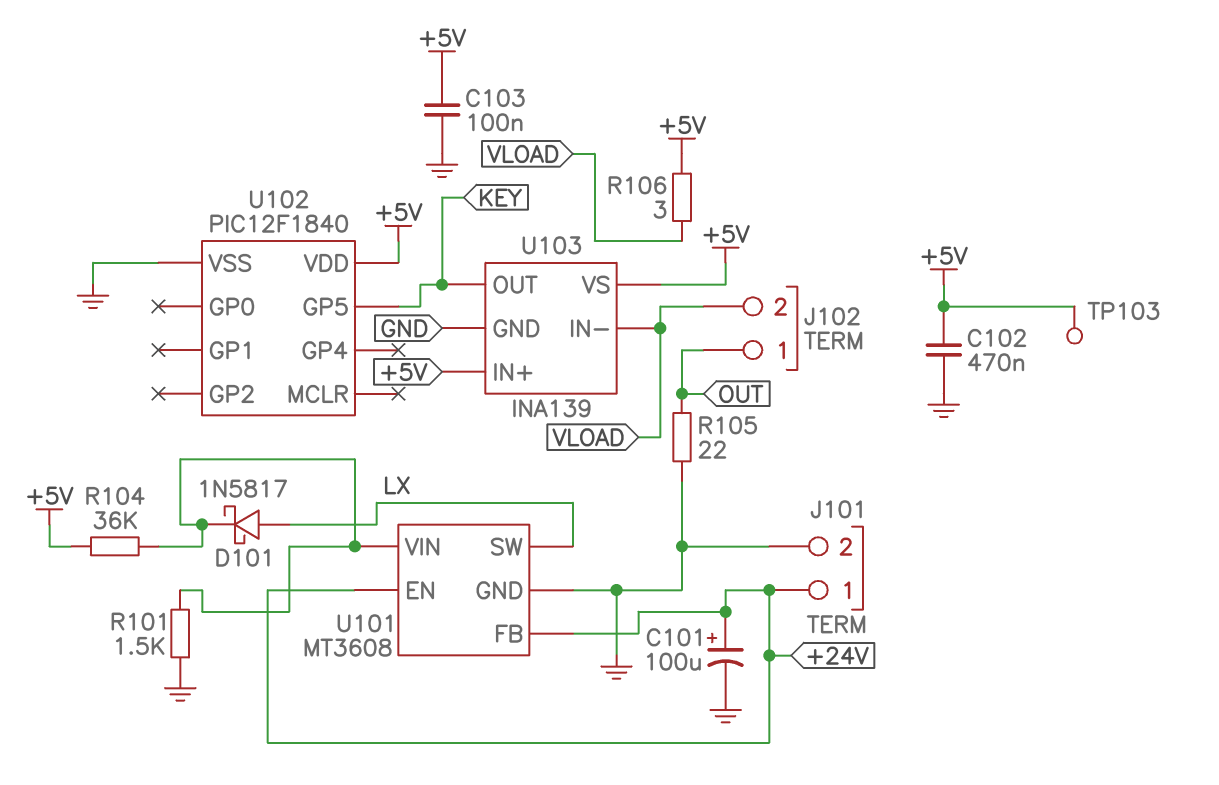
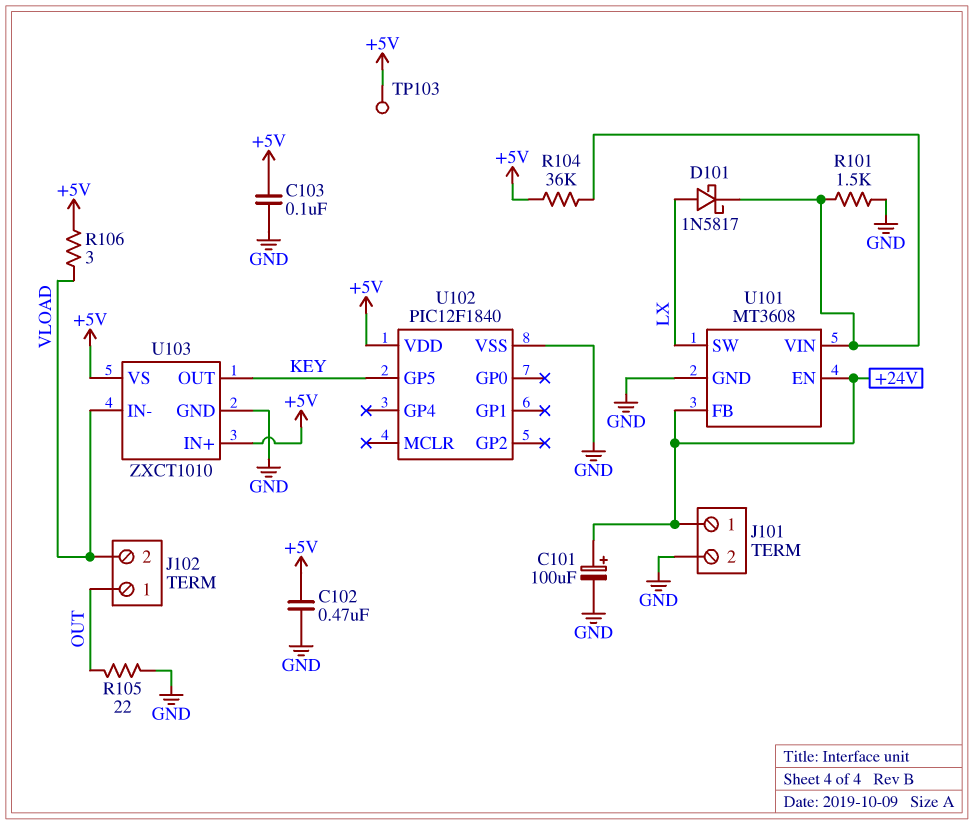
U103: INA139 -> ZXCT1010

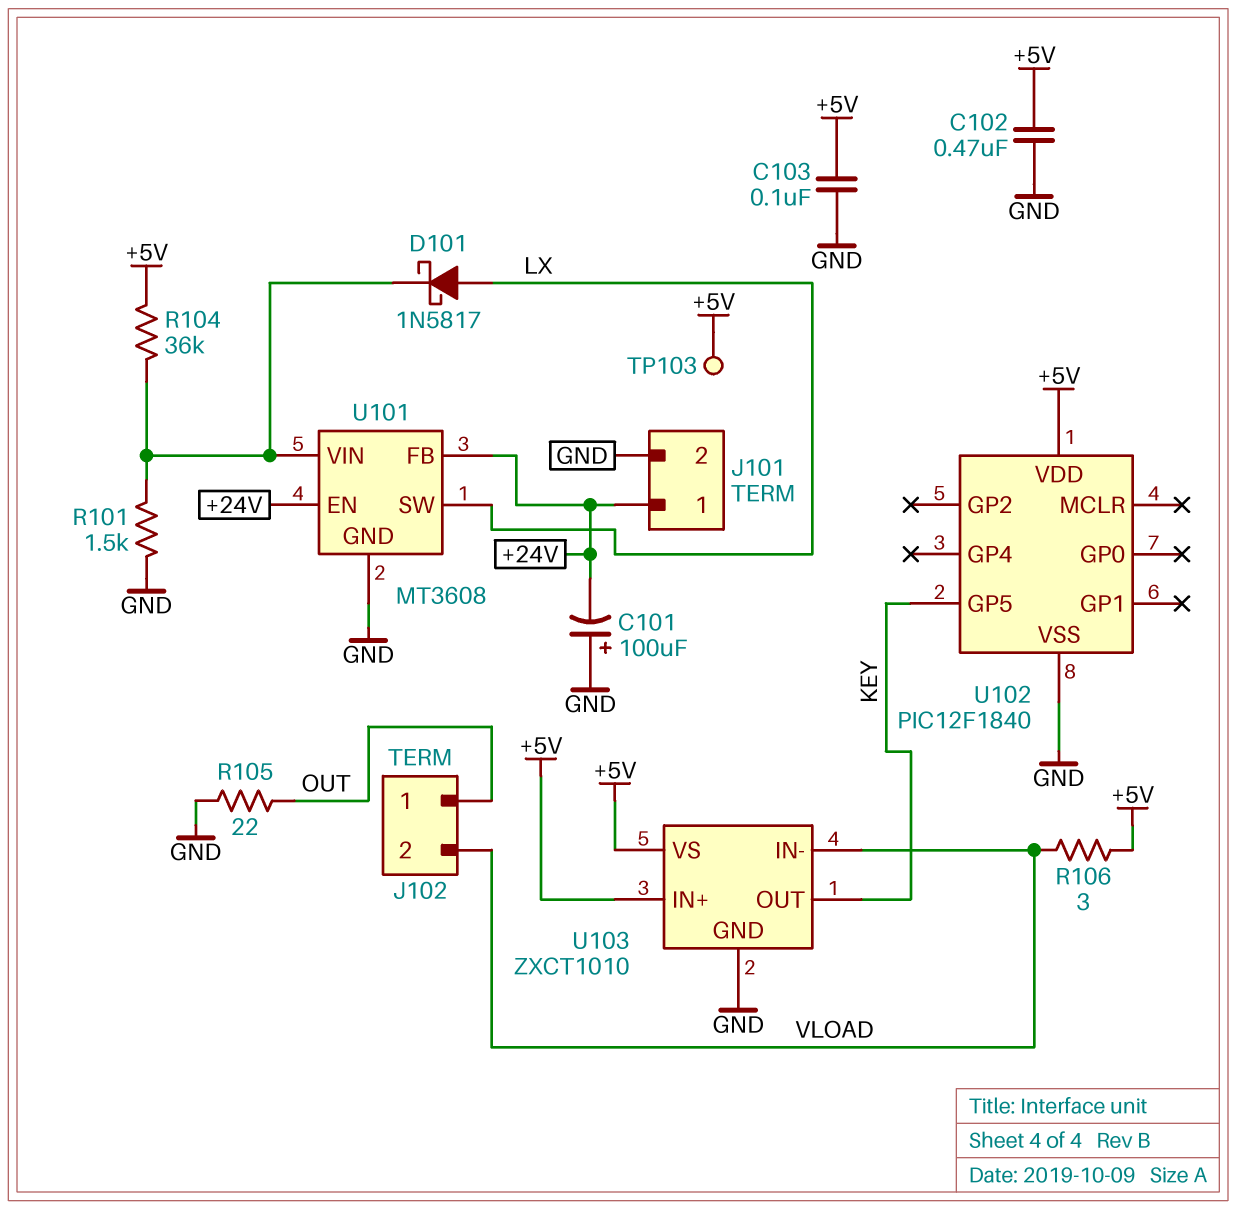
C101: 100uF (plus +24V, minus GND) -> 100uF (plus GND, minus +24V)

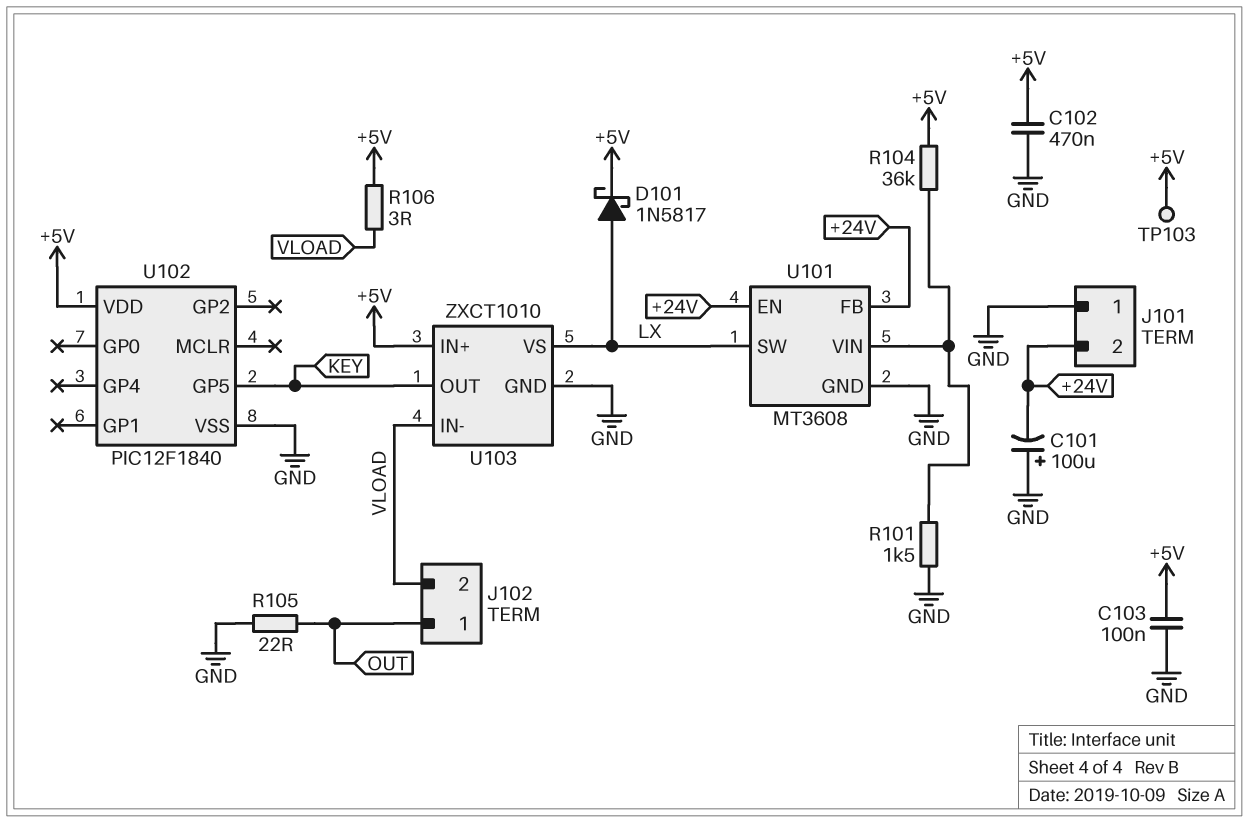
D101: schottky 1N5817 (A LX, K U101/VIN) -> schottky 1N5817 (A LX, K +5V)
J101 pin 1: +24V -> GND
J101 pin 2: GND -> +24V
U103 pin VS: +5V -> LX

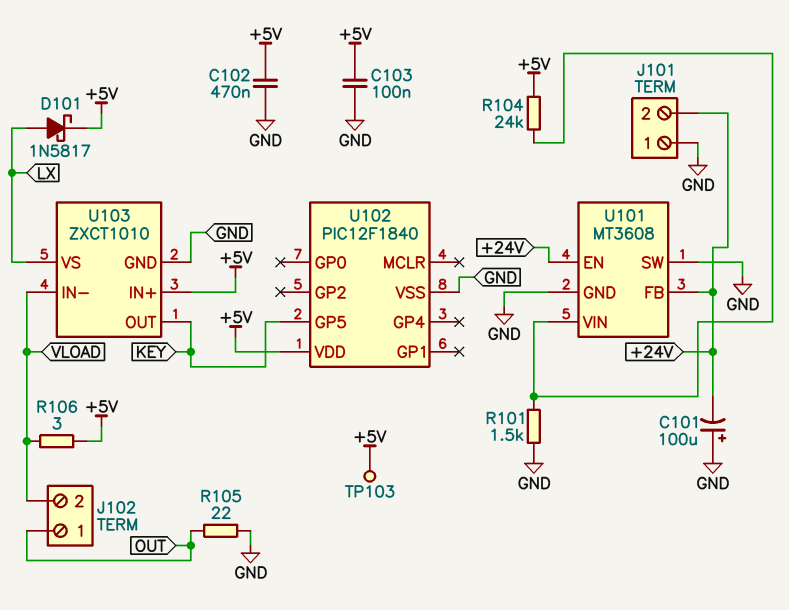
R104: 36k (+5V, U101/VIN) -> 24k (+5V, U101/VIN)
U101 pin SW: LX -> GND

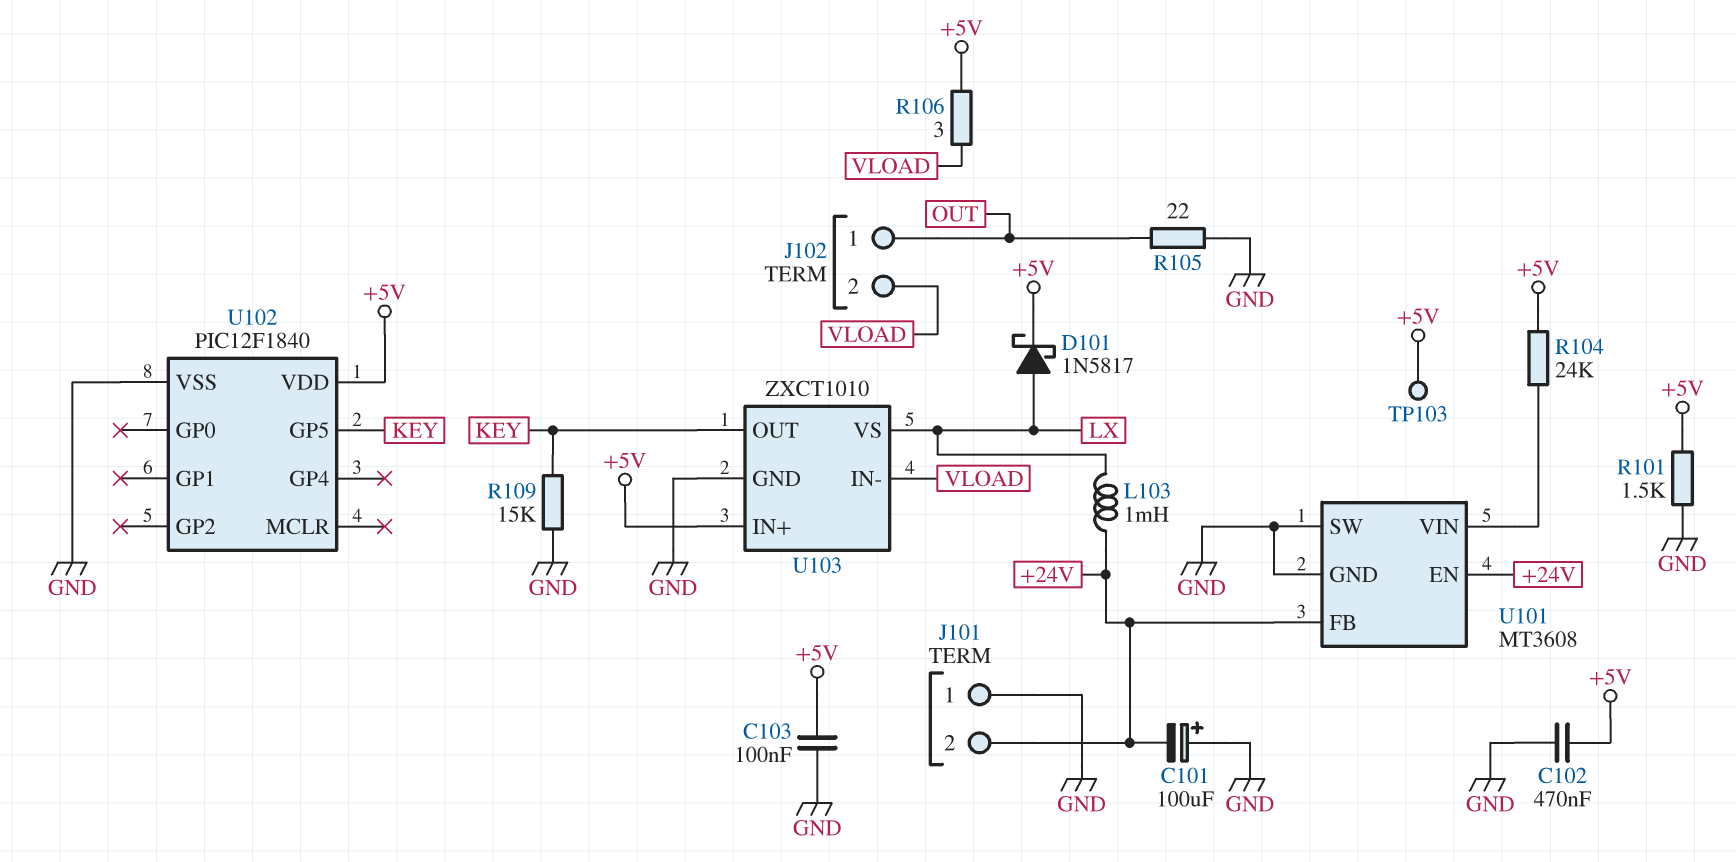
L103: none -> 1mH (+24V, LX)
R101: 1.5k (GND, U101/VIN) -> 1.5k (+5V, GND)
R109: none -> 15k (GND, KEY)

